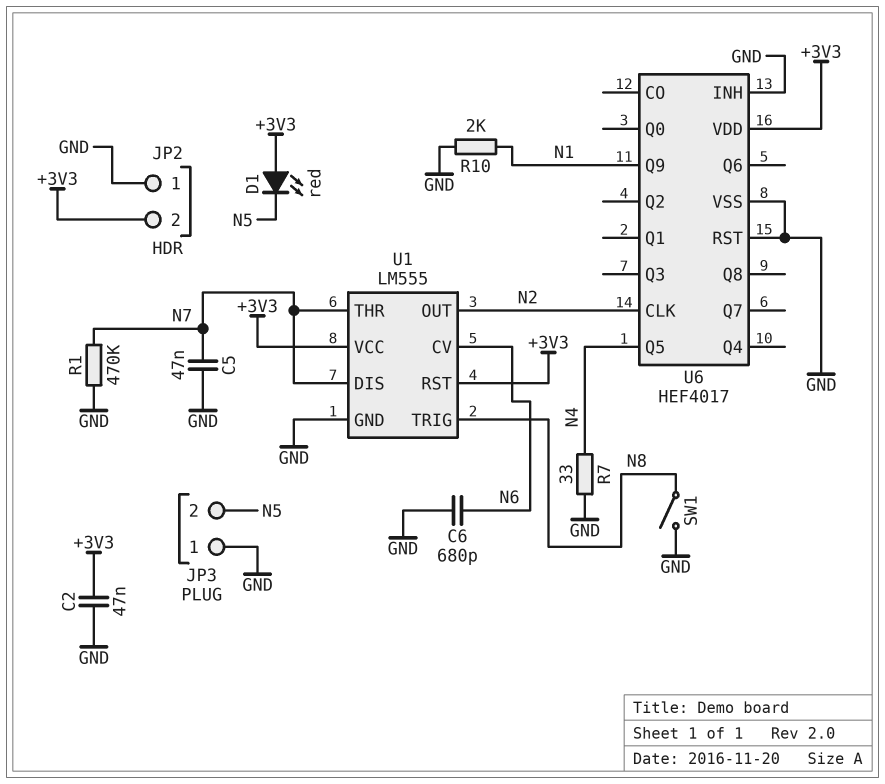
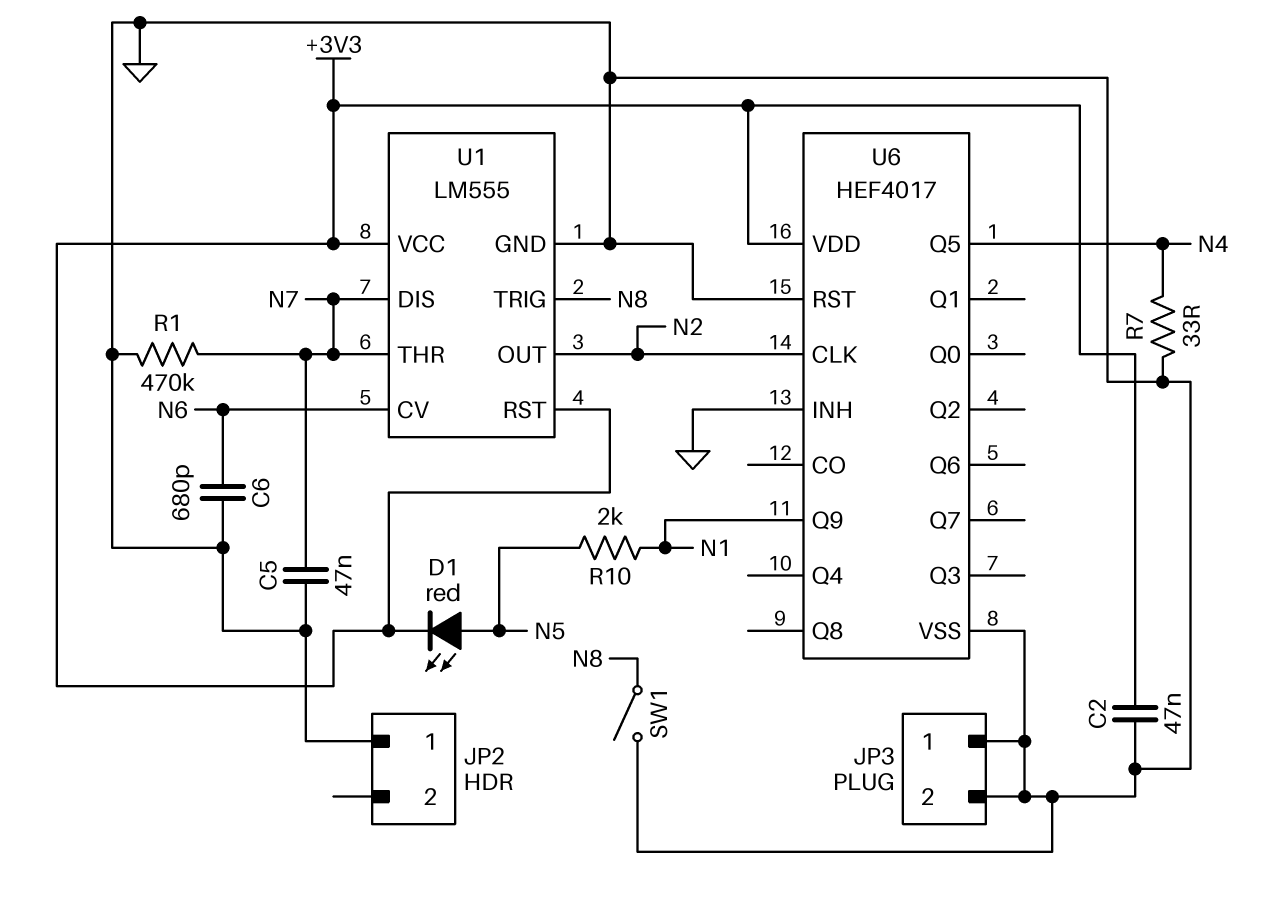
D1: LED red (A +3V3, K N5) -> LED red (A N5, K +3V3)
JP2 pin 2: +3V3 -> none
JP3 pin 2: N5 -> GND
R10: 2k (GND, N1) -> 2k (N1, N5)

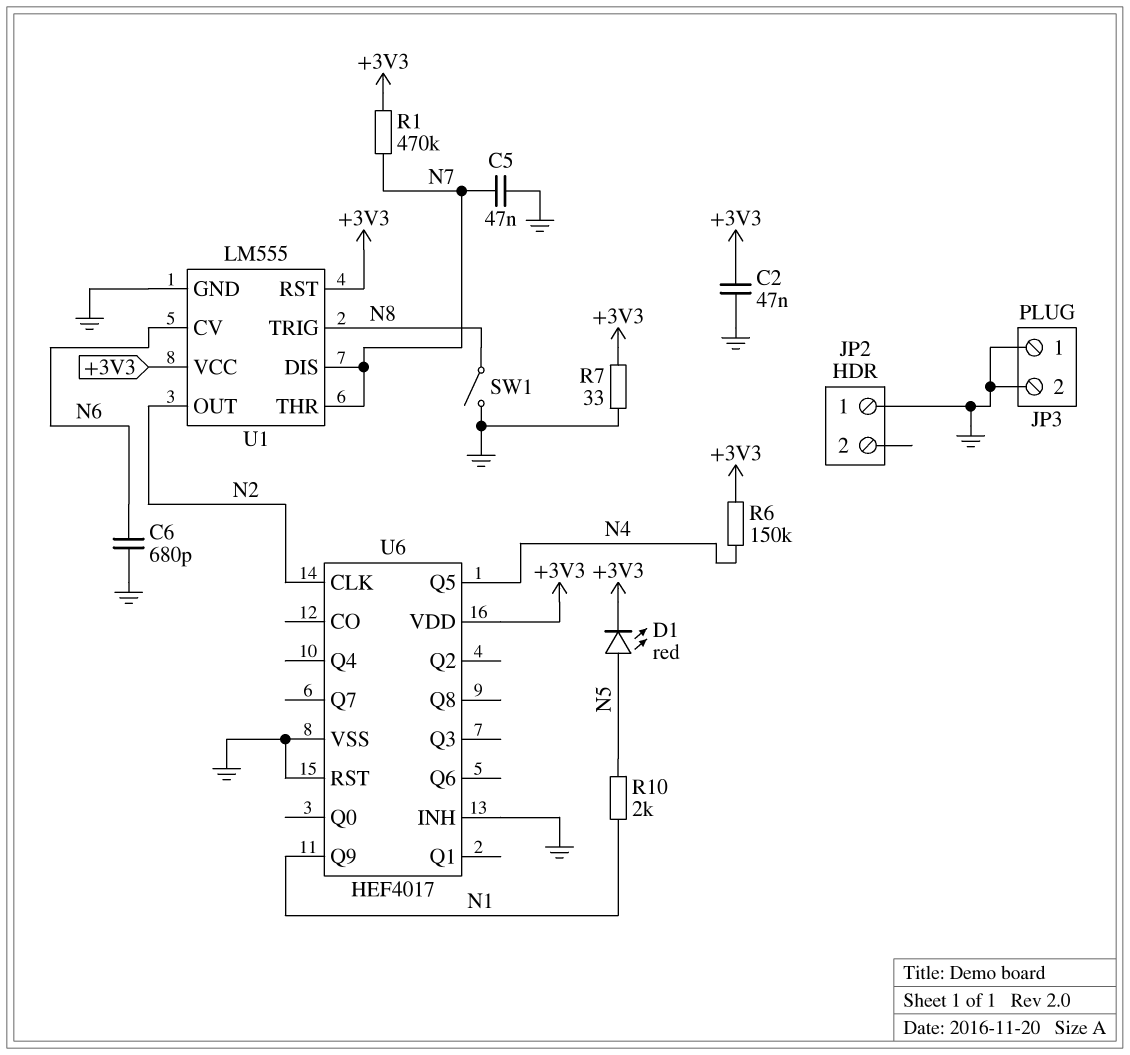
R1: 470k (GND, N7) -> 470k (+3V3, N7)
R6: none -> 150k (+3V3, N4)
R7: 33 (GND, N4) -> 33 (+3V3, GND)

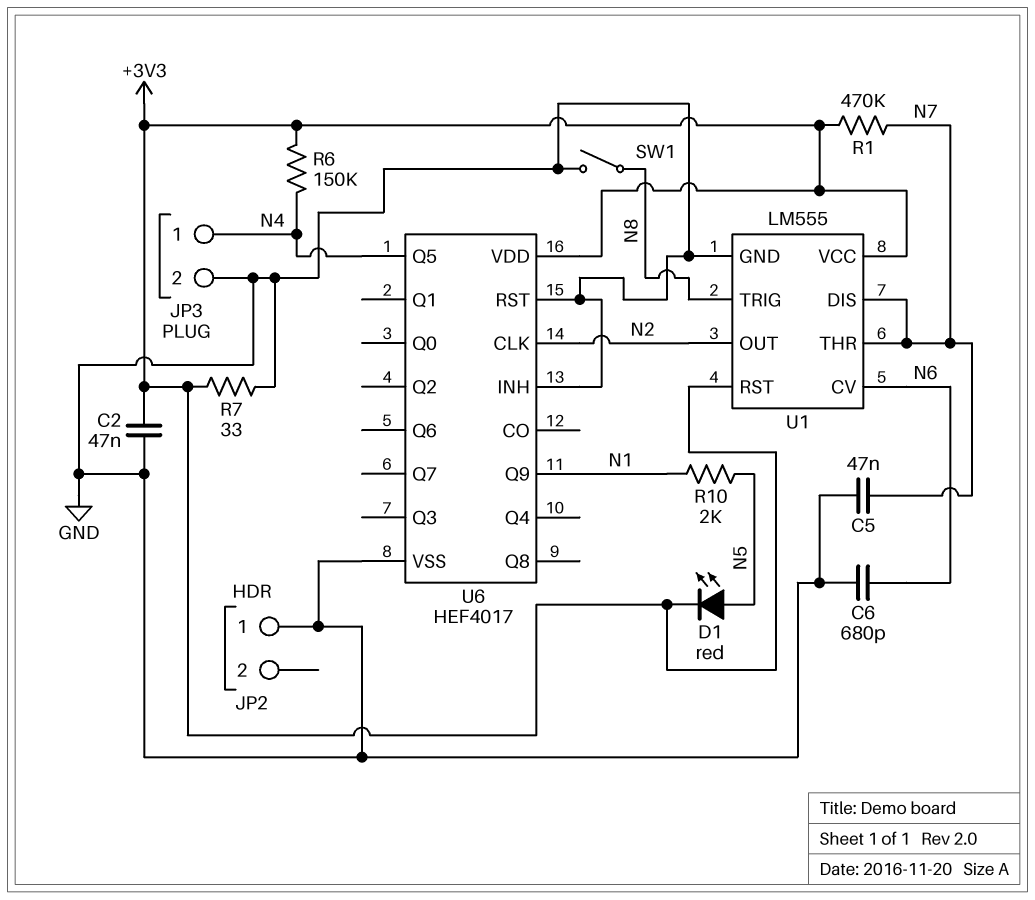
JP3 pin 1: GND -> N4

